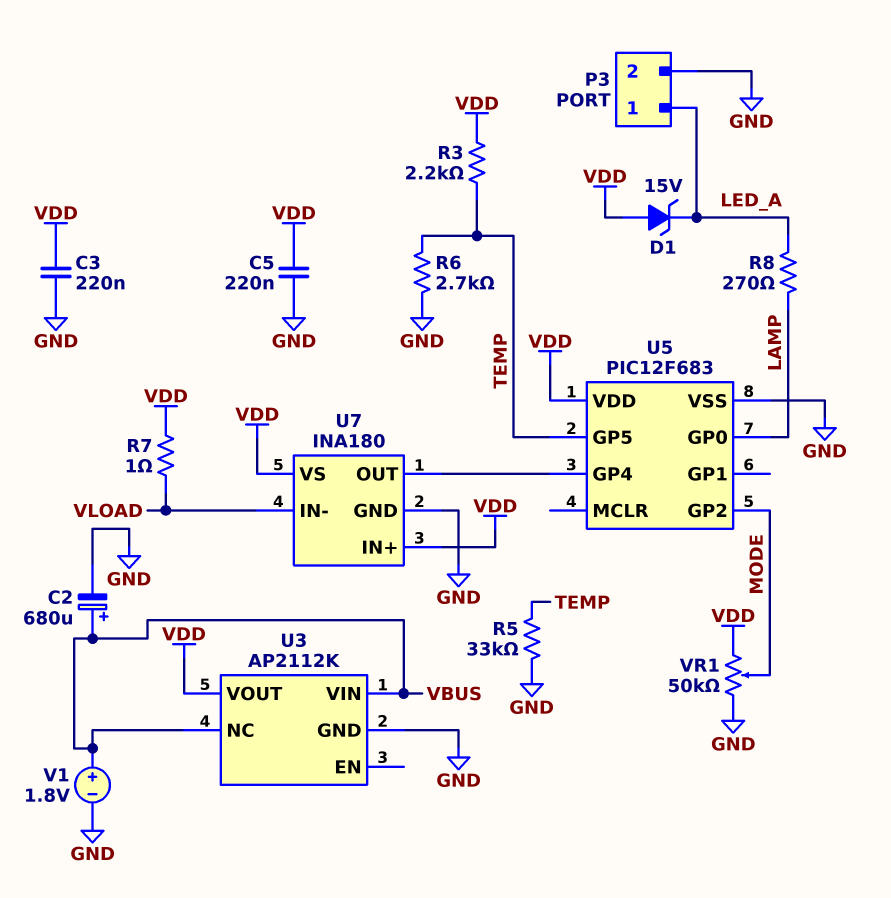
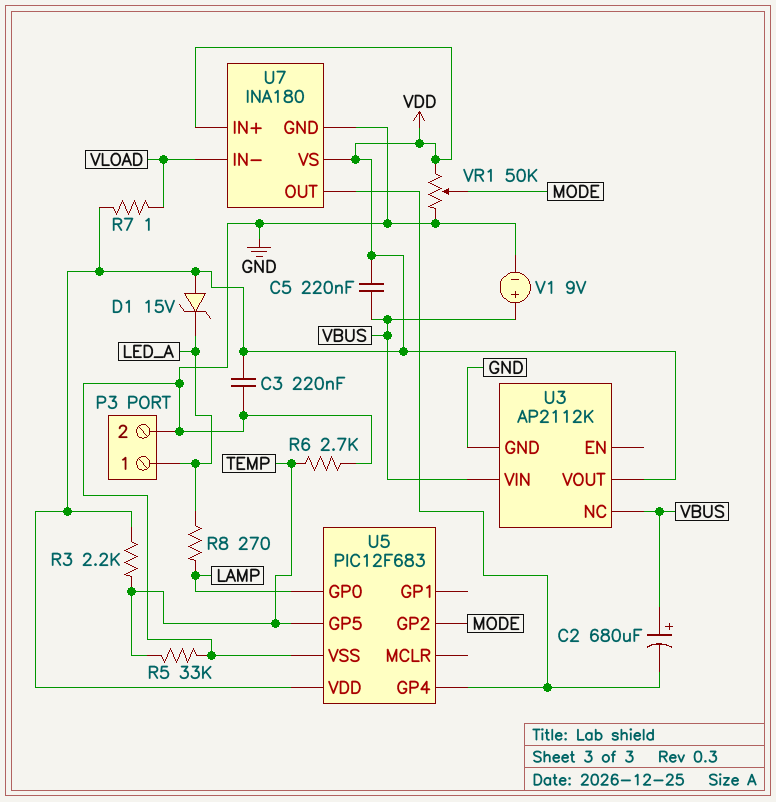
C2: 680uF (plus VBUS, minus GND) -> 680uF (plus VBUS, minus U5/GP4)
C5: 220nF (GND, VDD) -> 220nF (VBUS, VDD)
V1: 1.8V (plus VBUS, minus GND) -> 9V (plus VBUS, minus GND)

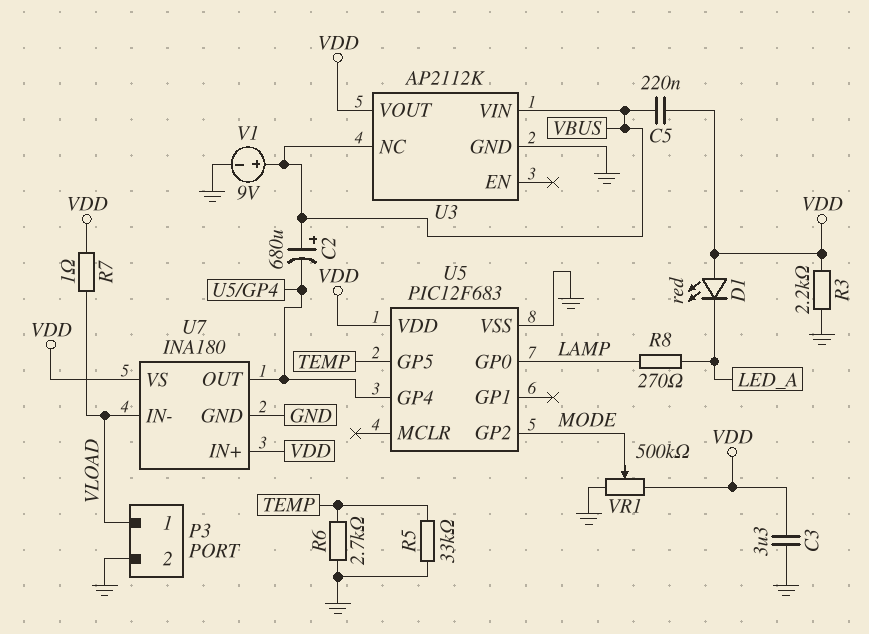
C3: 220nF (GND, VDD) -> 3.3uF (GND, VDD)
D1: zener 15V (A VDD, K LED_A) -> LED red (A VDD, K LED_A)
P3 pin 1: LED_A -> VLOAD
R3: 2.2k (TEMP, VDD) -> 2.2k (GND, VDD)
VR1: 50k (GND, VDD, wiper MODE) -> 500k (GND, VDD, wiper MODE)

